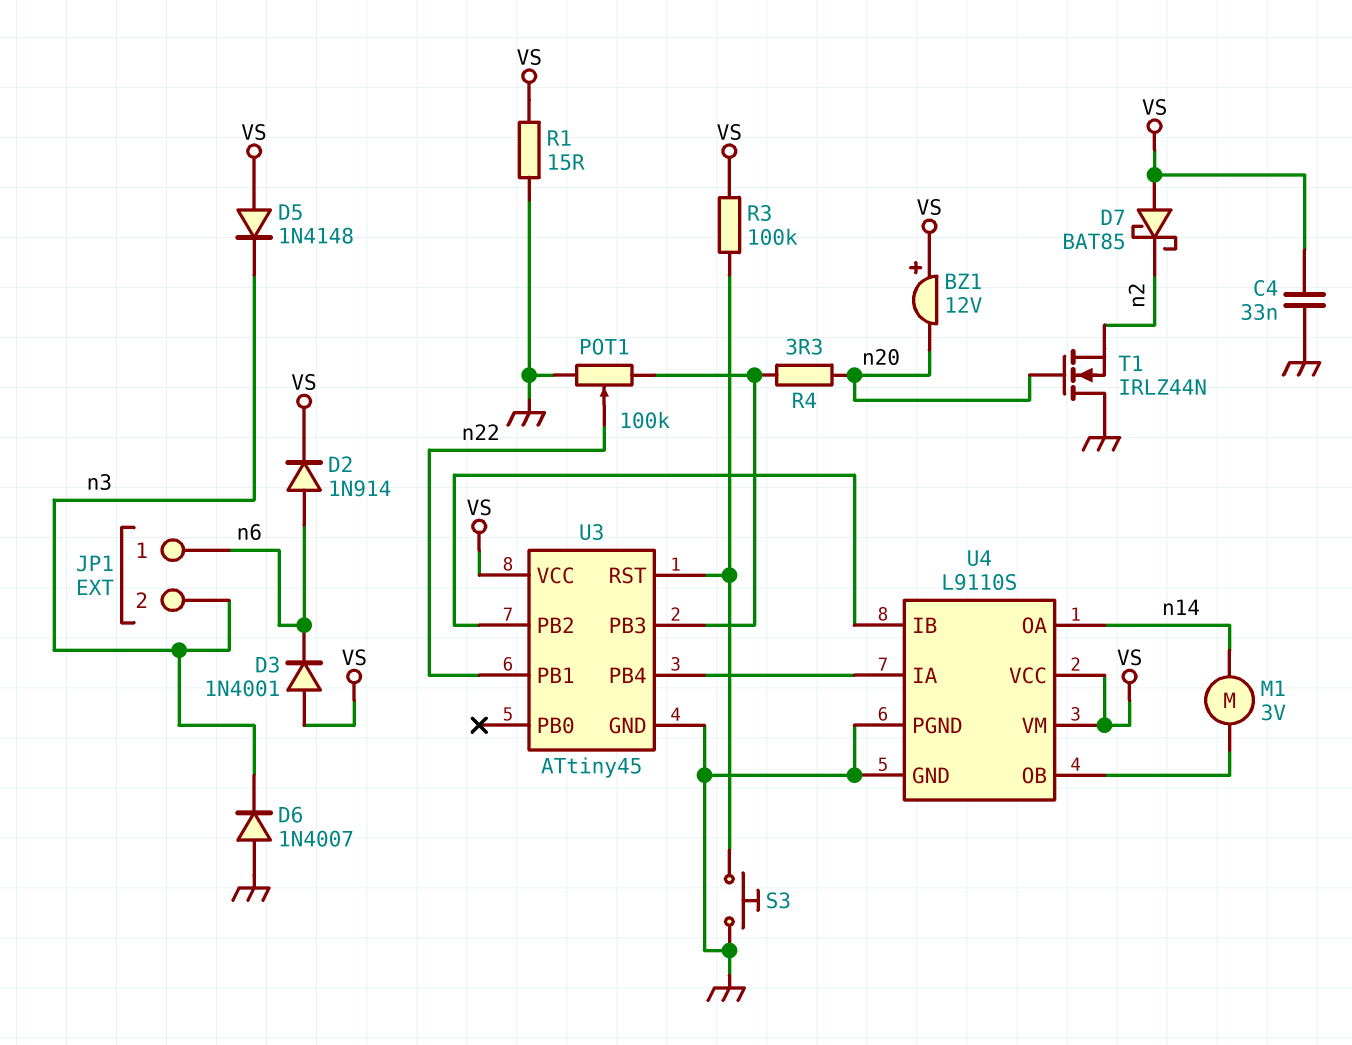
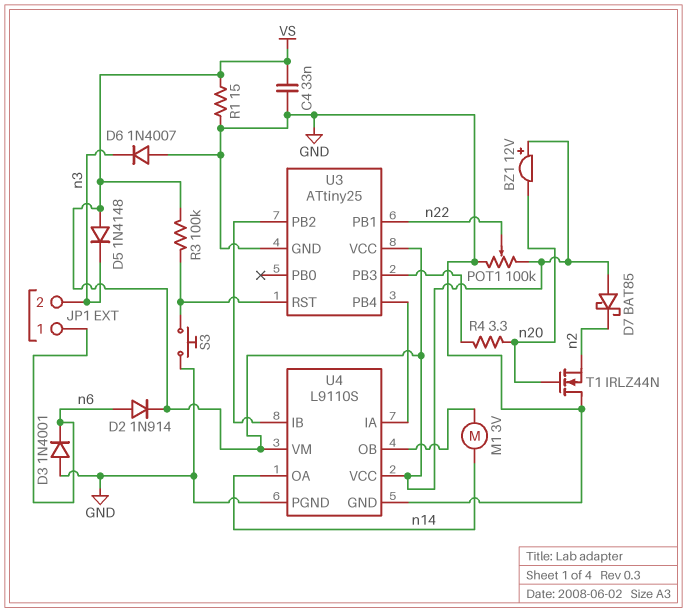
D3: diode 1N4001 (A VS, K n6) -> diode 1N4001 (A GND, K n6)
POT1: 100k (GND, U3/PB3, wiper n22) -> 100k (GND, VS, wiper n22)
U3: ATtiny45 -> ATtiny25

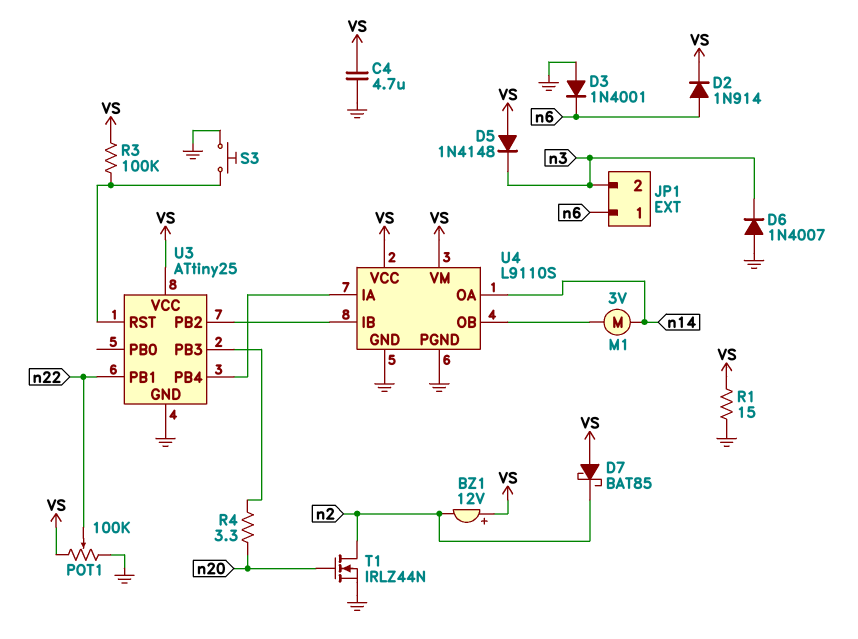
BZ1: buzzer 12V (plus VS, minus n20) -> buzzer 12V (plus VS, minus n2)
C4: 33nF (GND, VS) -> 4.7uF (GND, VS)
T1: NMOS IRLZ44N (G n20, D GND, S n2) -> NMOS IRLZ44N (G n20, D n2, S GND)

